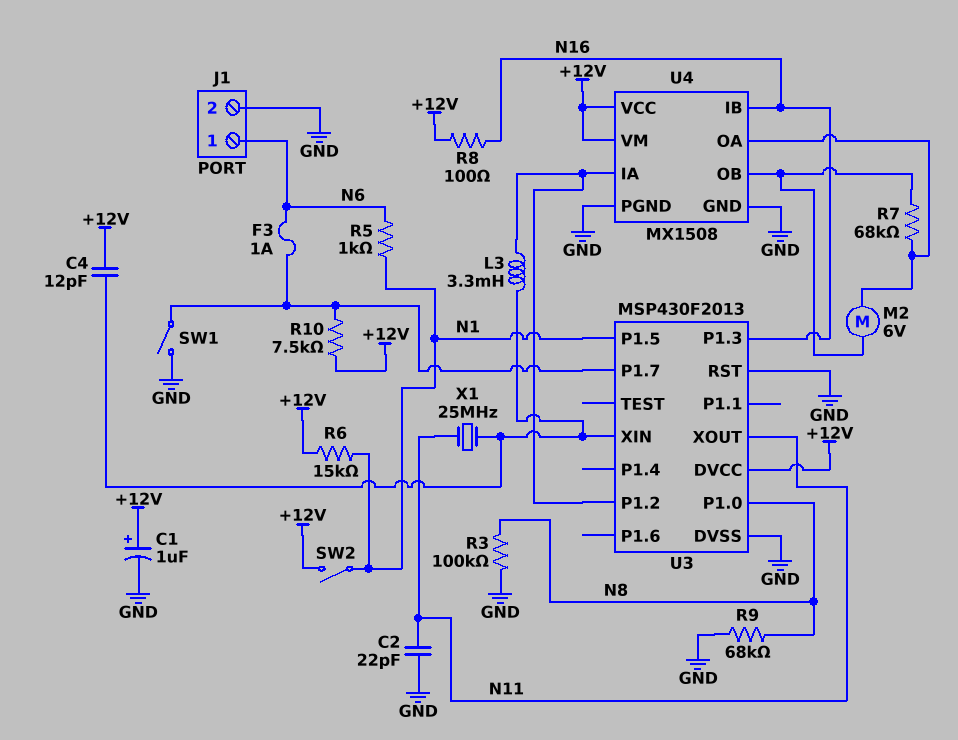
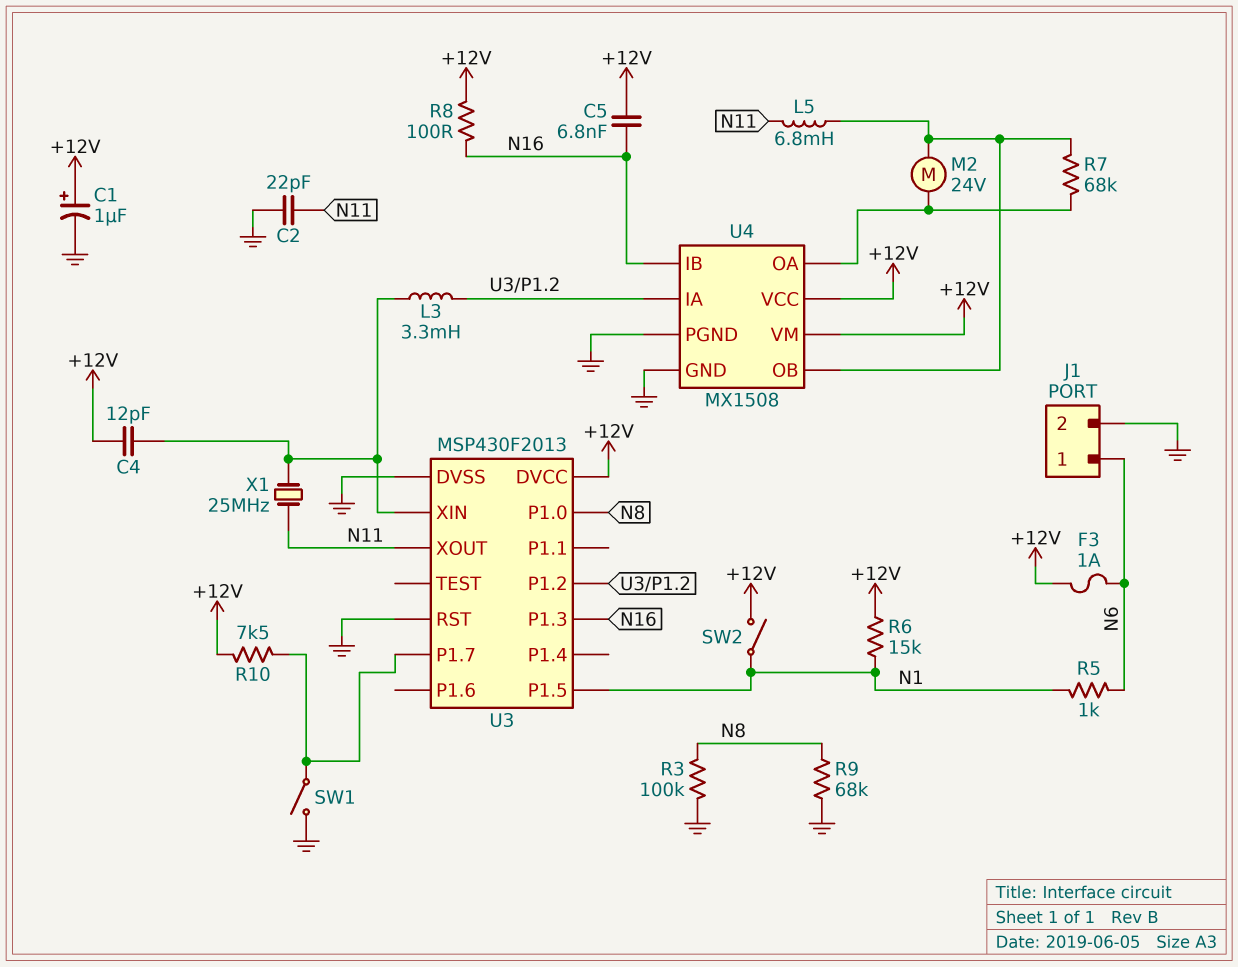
C5: none -> 6.8nF (+12V, N16)
F3: 1A (N6, U3/P1.7) -> 1A (+12V, N6)
L5: none -> 6.8mH (N11, U4/OB)
M2: motor 6V (U4/OA, U4/OB) -> motor 24V (U4/OA, U4/OB)

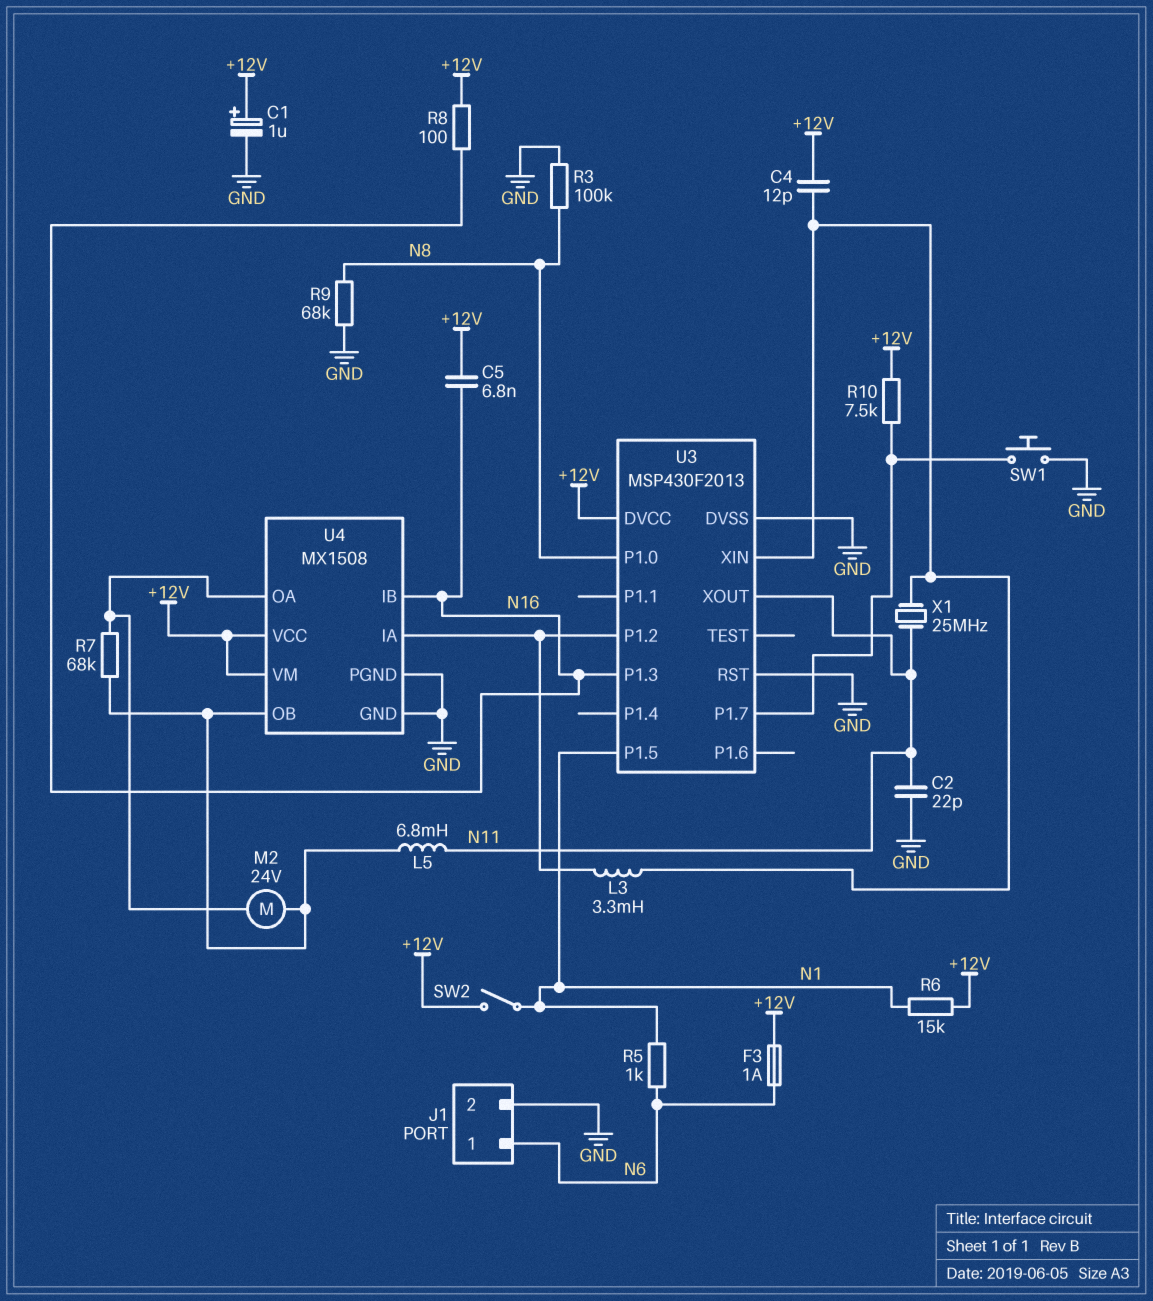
SW1: switch (GND, U3/P1.7) -> button (GND, U3/P1.7)

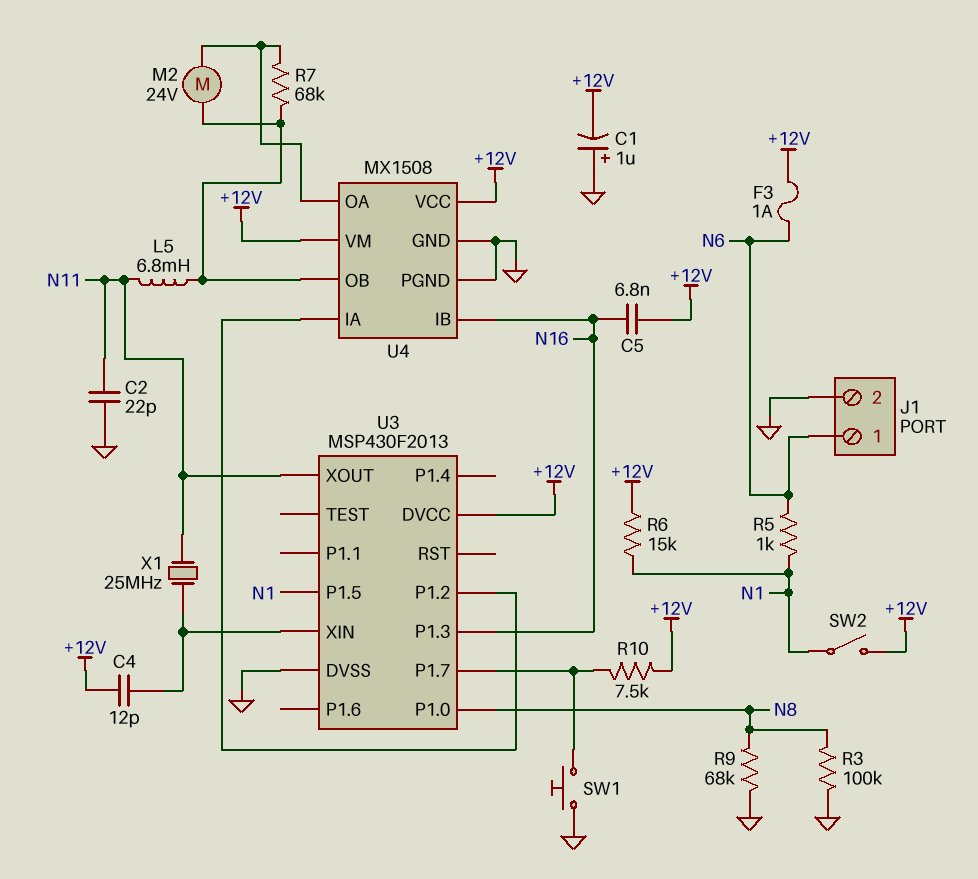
C1: 1uF (plus +12V, minus GND) -> 1uF (plus GND, minus +12V)
L3: 3.3mH (U3/P1.2, U3/XIN) -> none
R8: 100 (+12V, N16) -> none
U3 pin RST: GND -> none

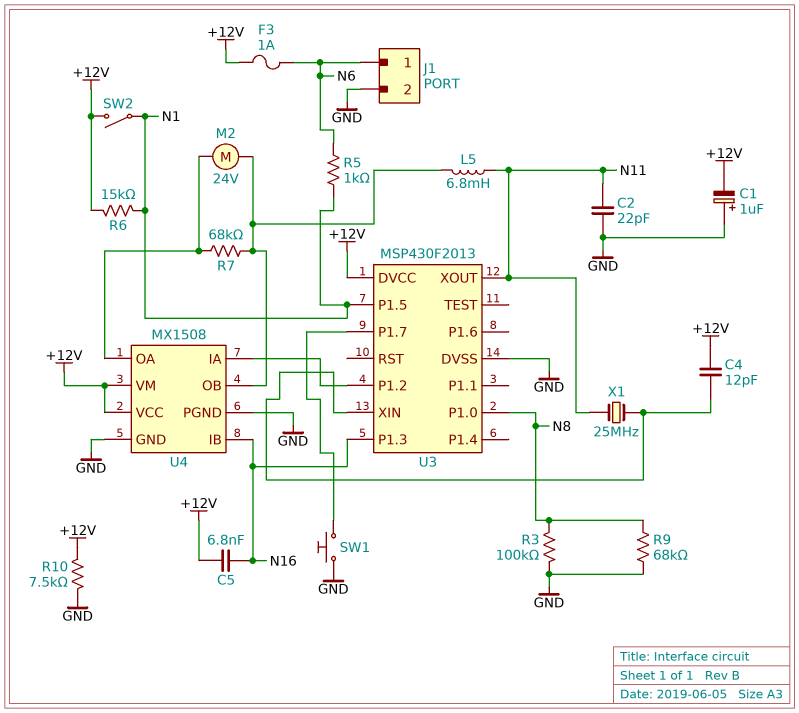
R10: 7.5k (+12V, U3/P1.7) -> 7.5k (+12V, GND)

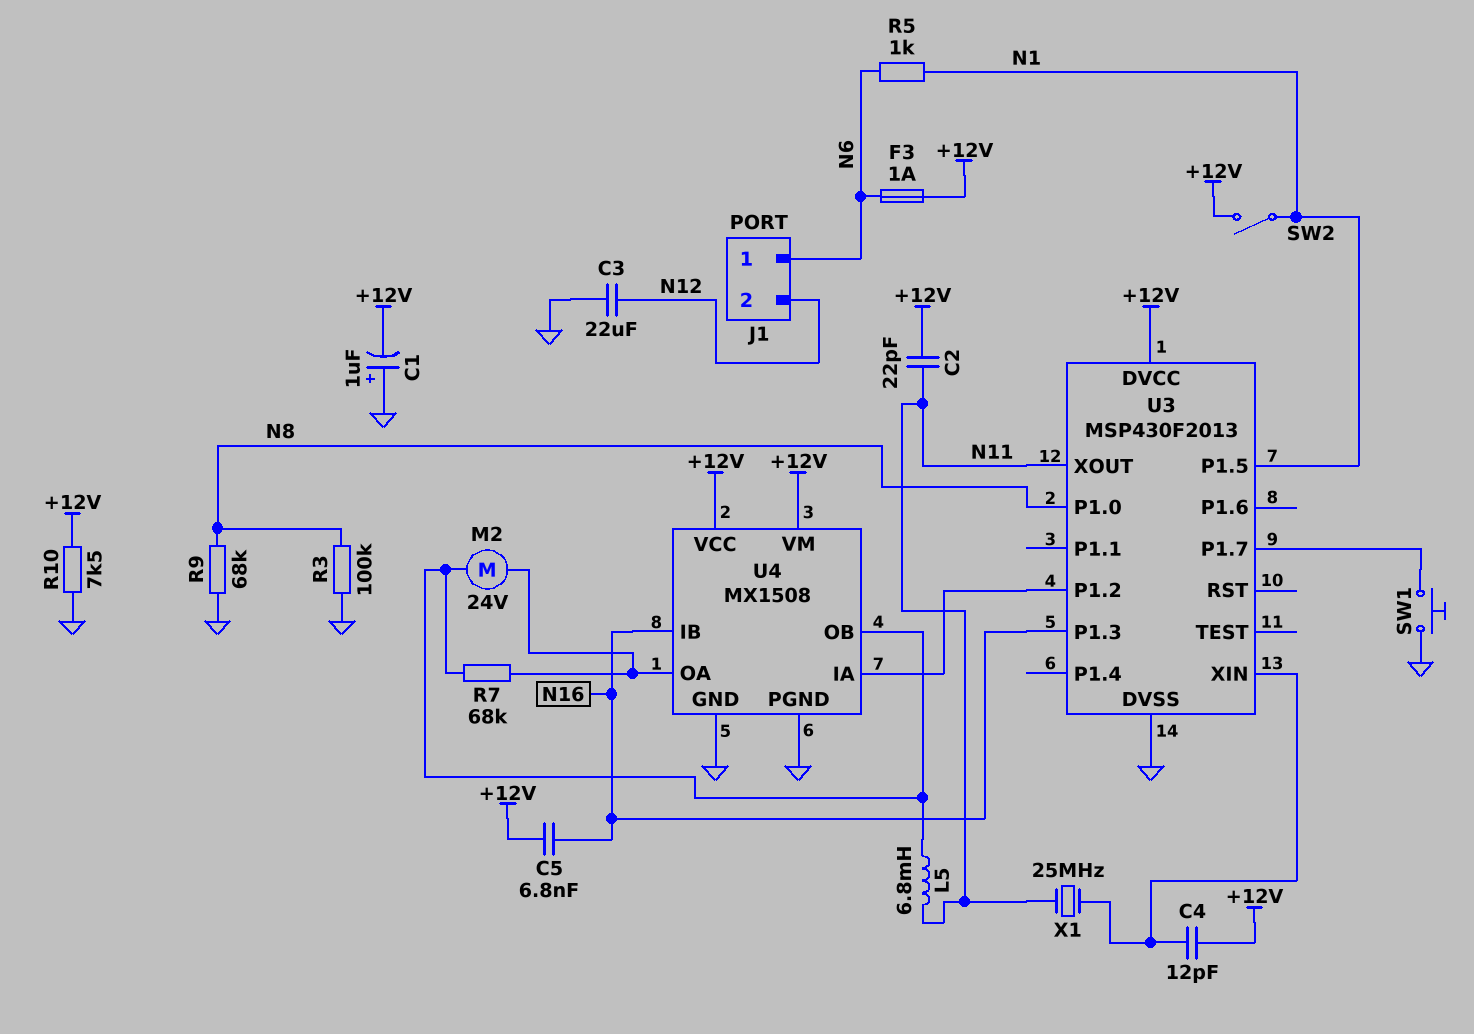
C2: 22pF (GND, N11) -> 22pF (+12V, N11)
C3: none -> 22uF (GND, N12)
J1 pin 2: GND -> N12
R6: 15k (+12V, N1) -> none

